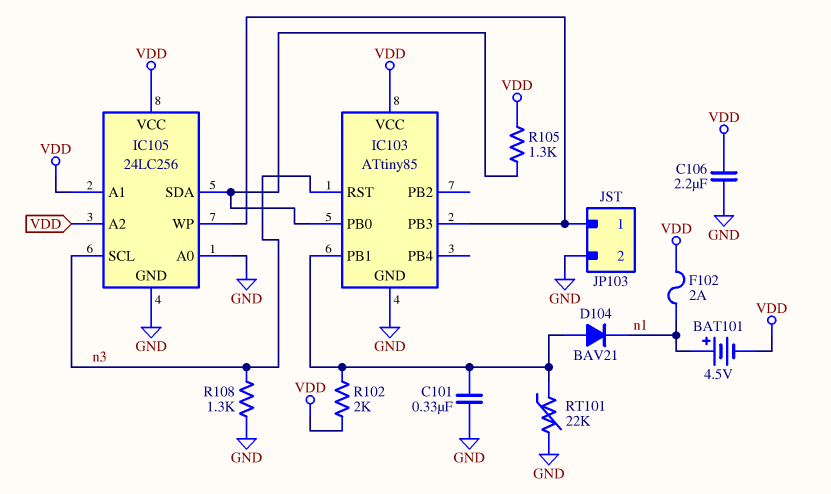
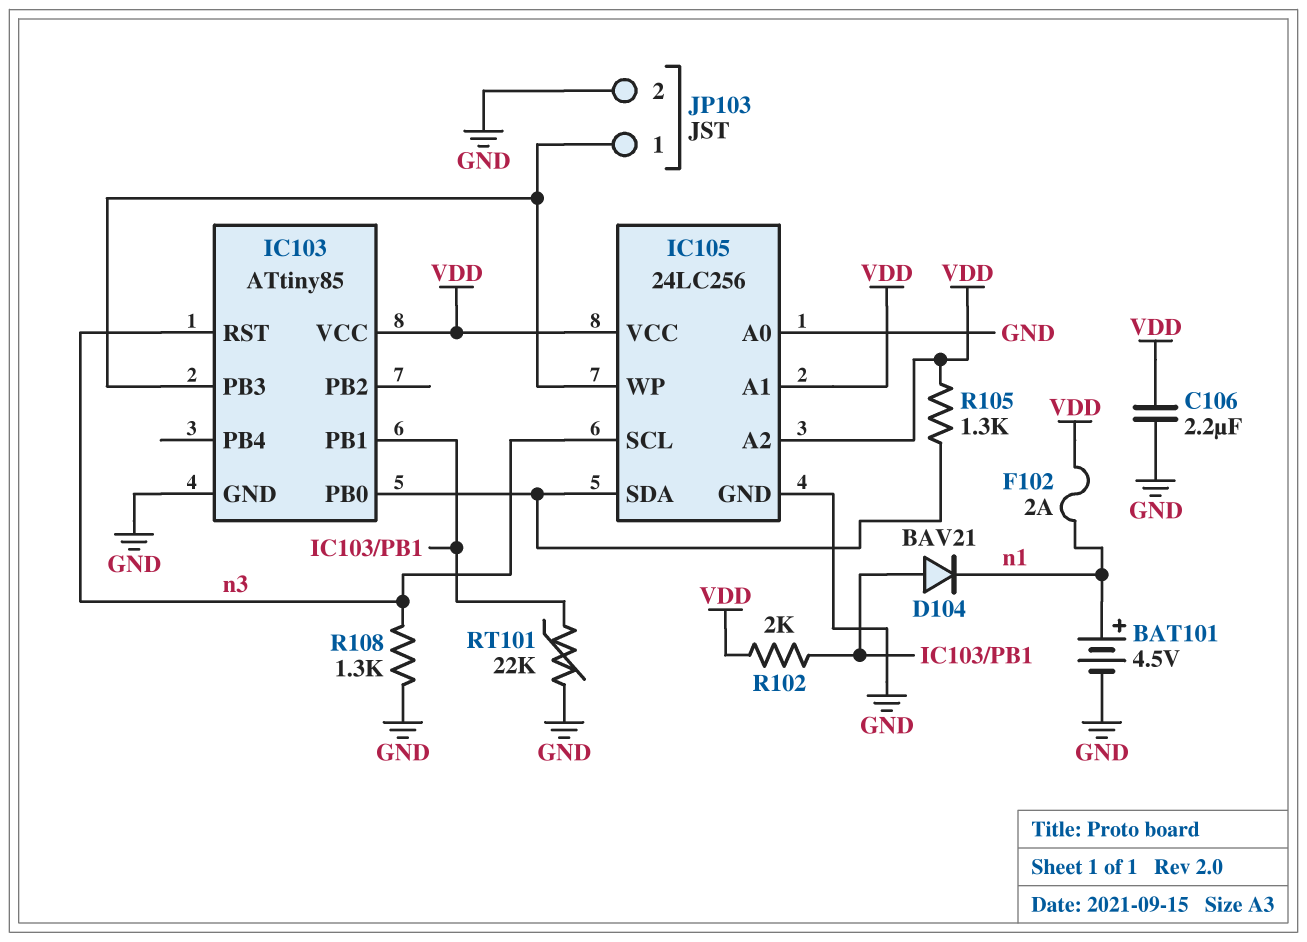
BAT101: 4.5V (plus n1, minus VDD) -> 4.5V (plus n1, minus GND)
C101: 330nF (GND, IC103/PB1) -> none

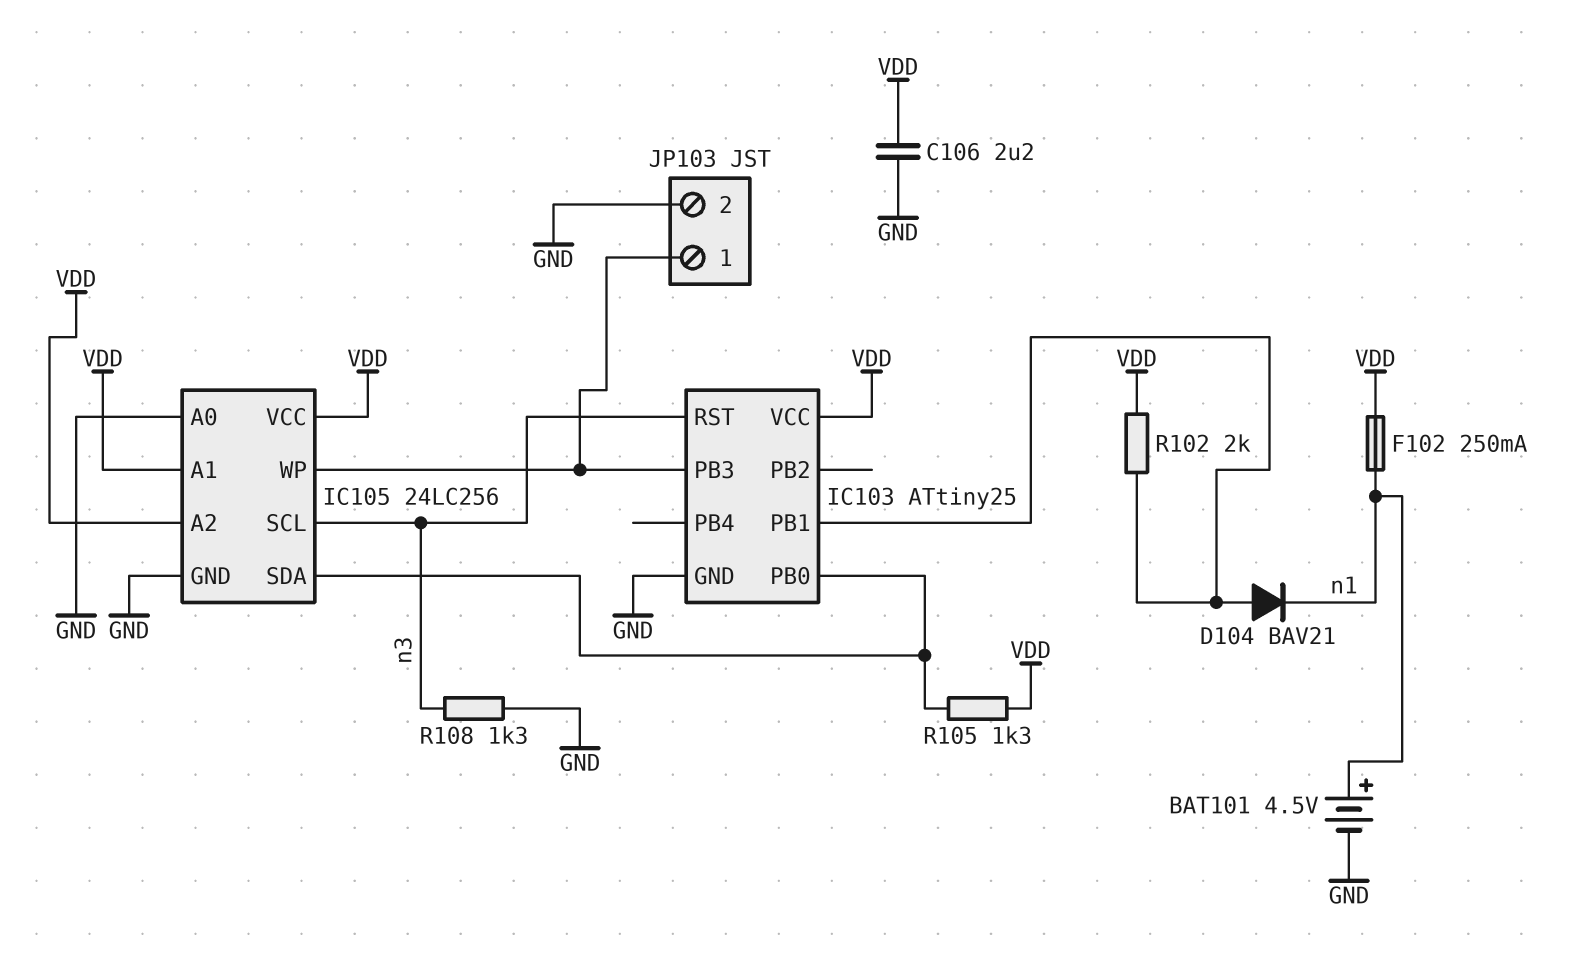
F102: 2A (VDD, n1) -> 250mA (VDD, n1)
IC103: ATtiny85 -> ATtiny25
RT101: 22k (GND, IC103/PB1) -> none

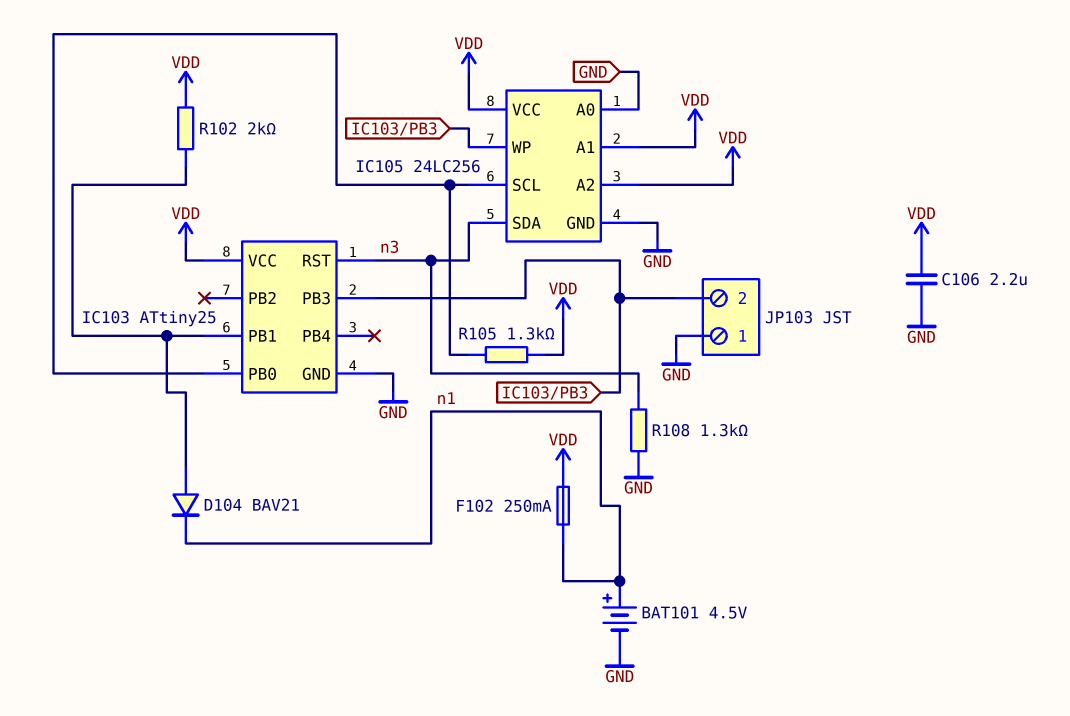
IC105 pin SCL: n3 -> IC103/PB0
IC105 pin SDA: IC103/PB0 -> n3
JP103 pin 1: IC103/PB3 -> GND
JP103 pin 2: GND -> IC103/PB3

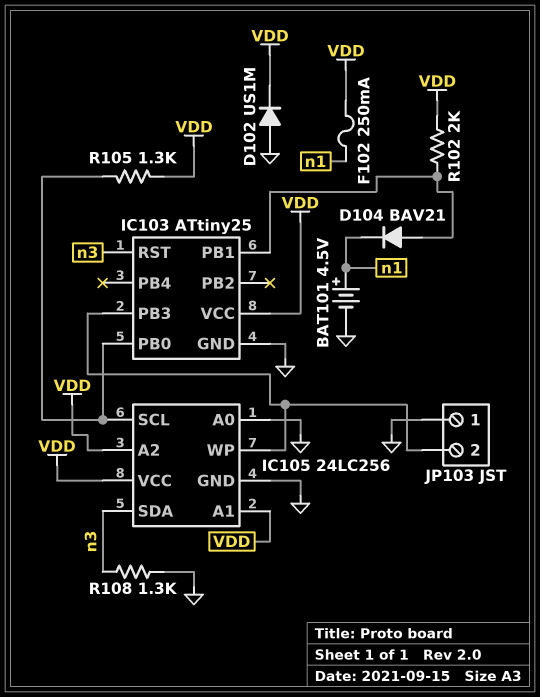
C106: 2.2uF (GND, VDD) -> none
D102: none -> diode US1M (A GND, K VDD)

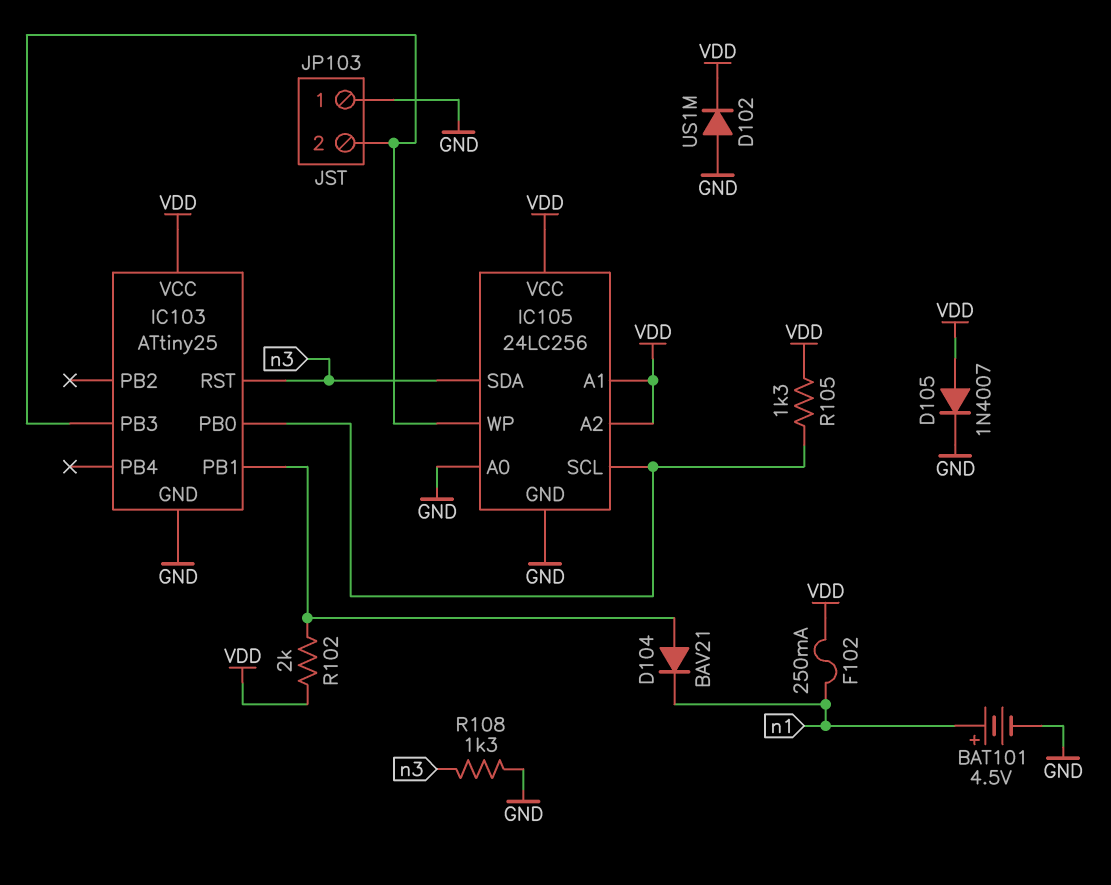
D105: none -> diode 1N4007 (A VDD, K GND)

